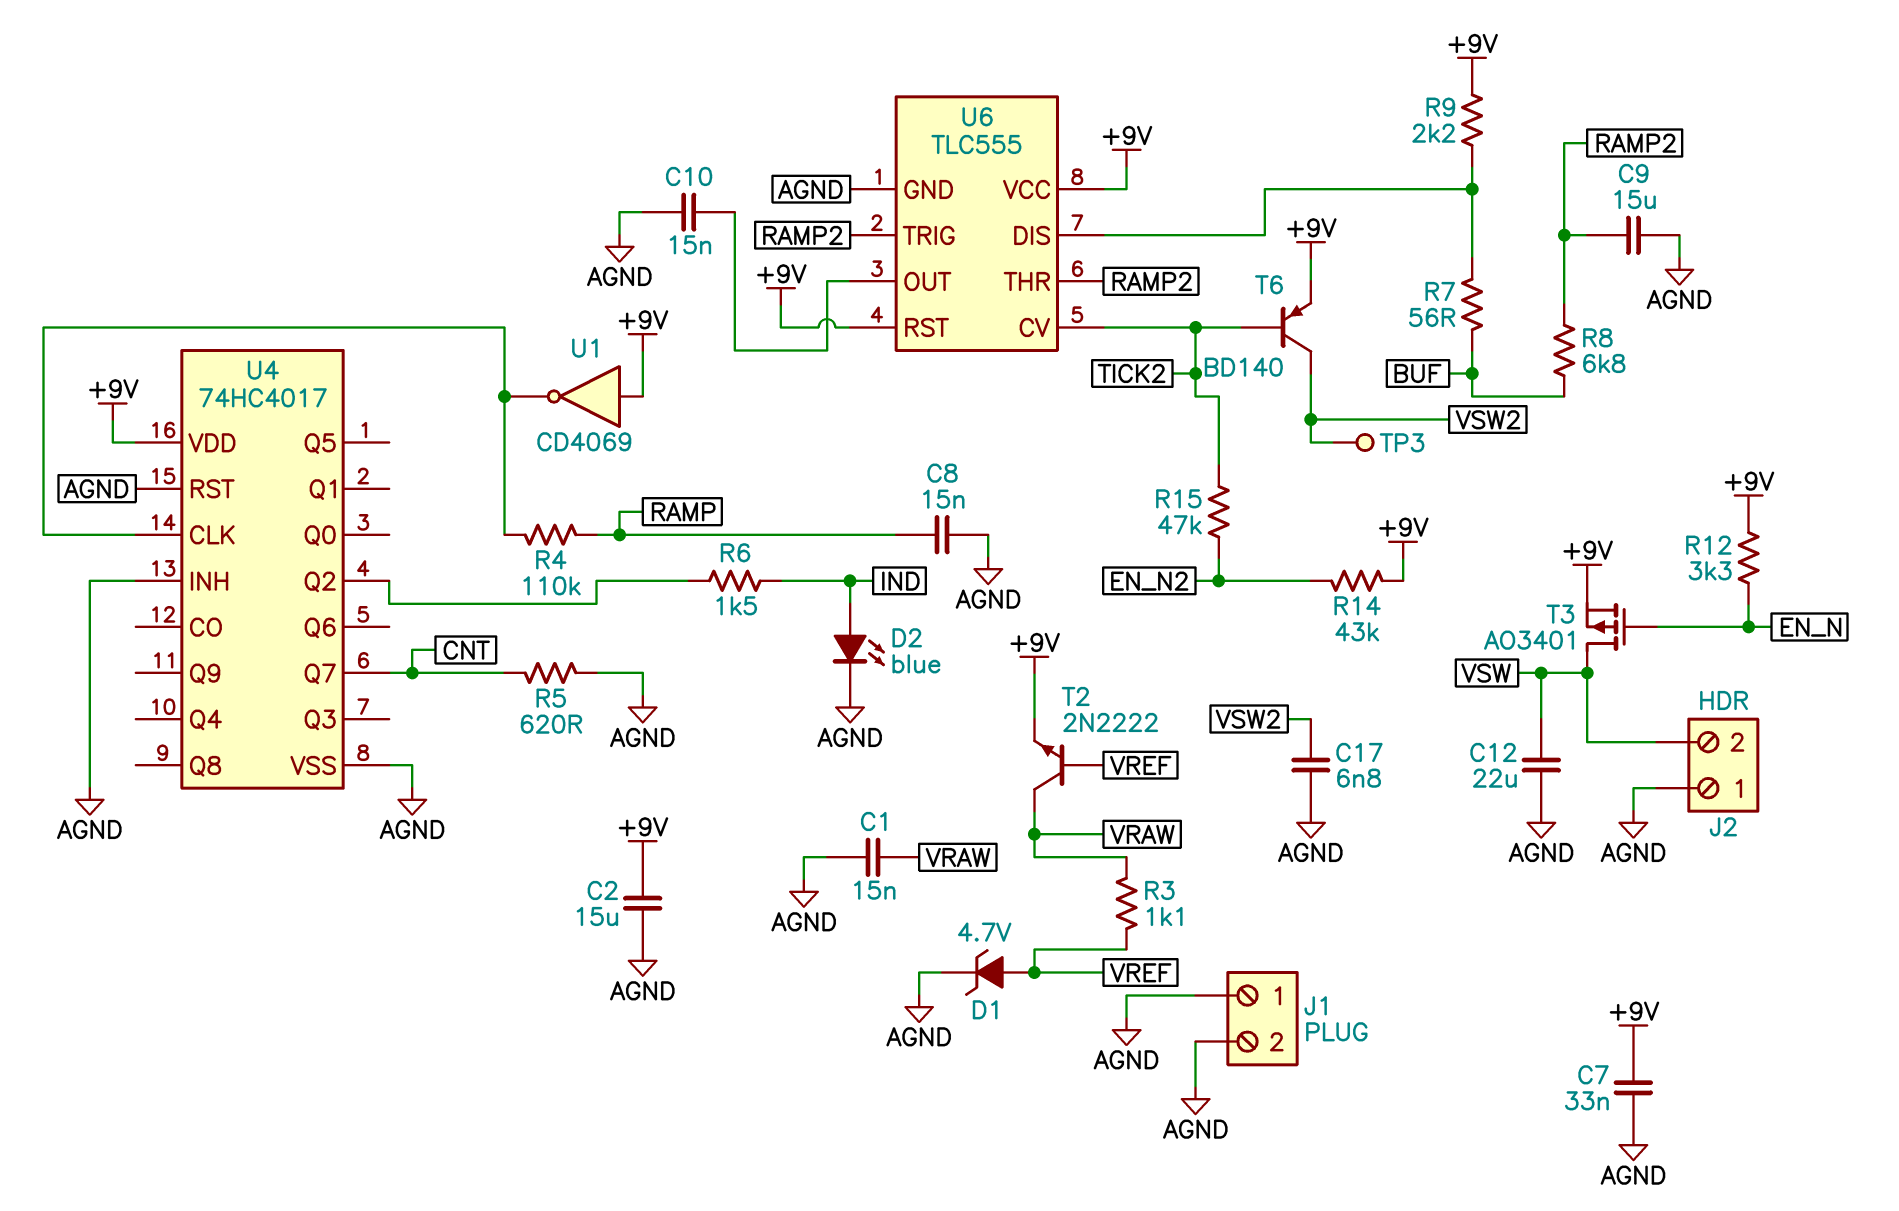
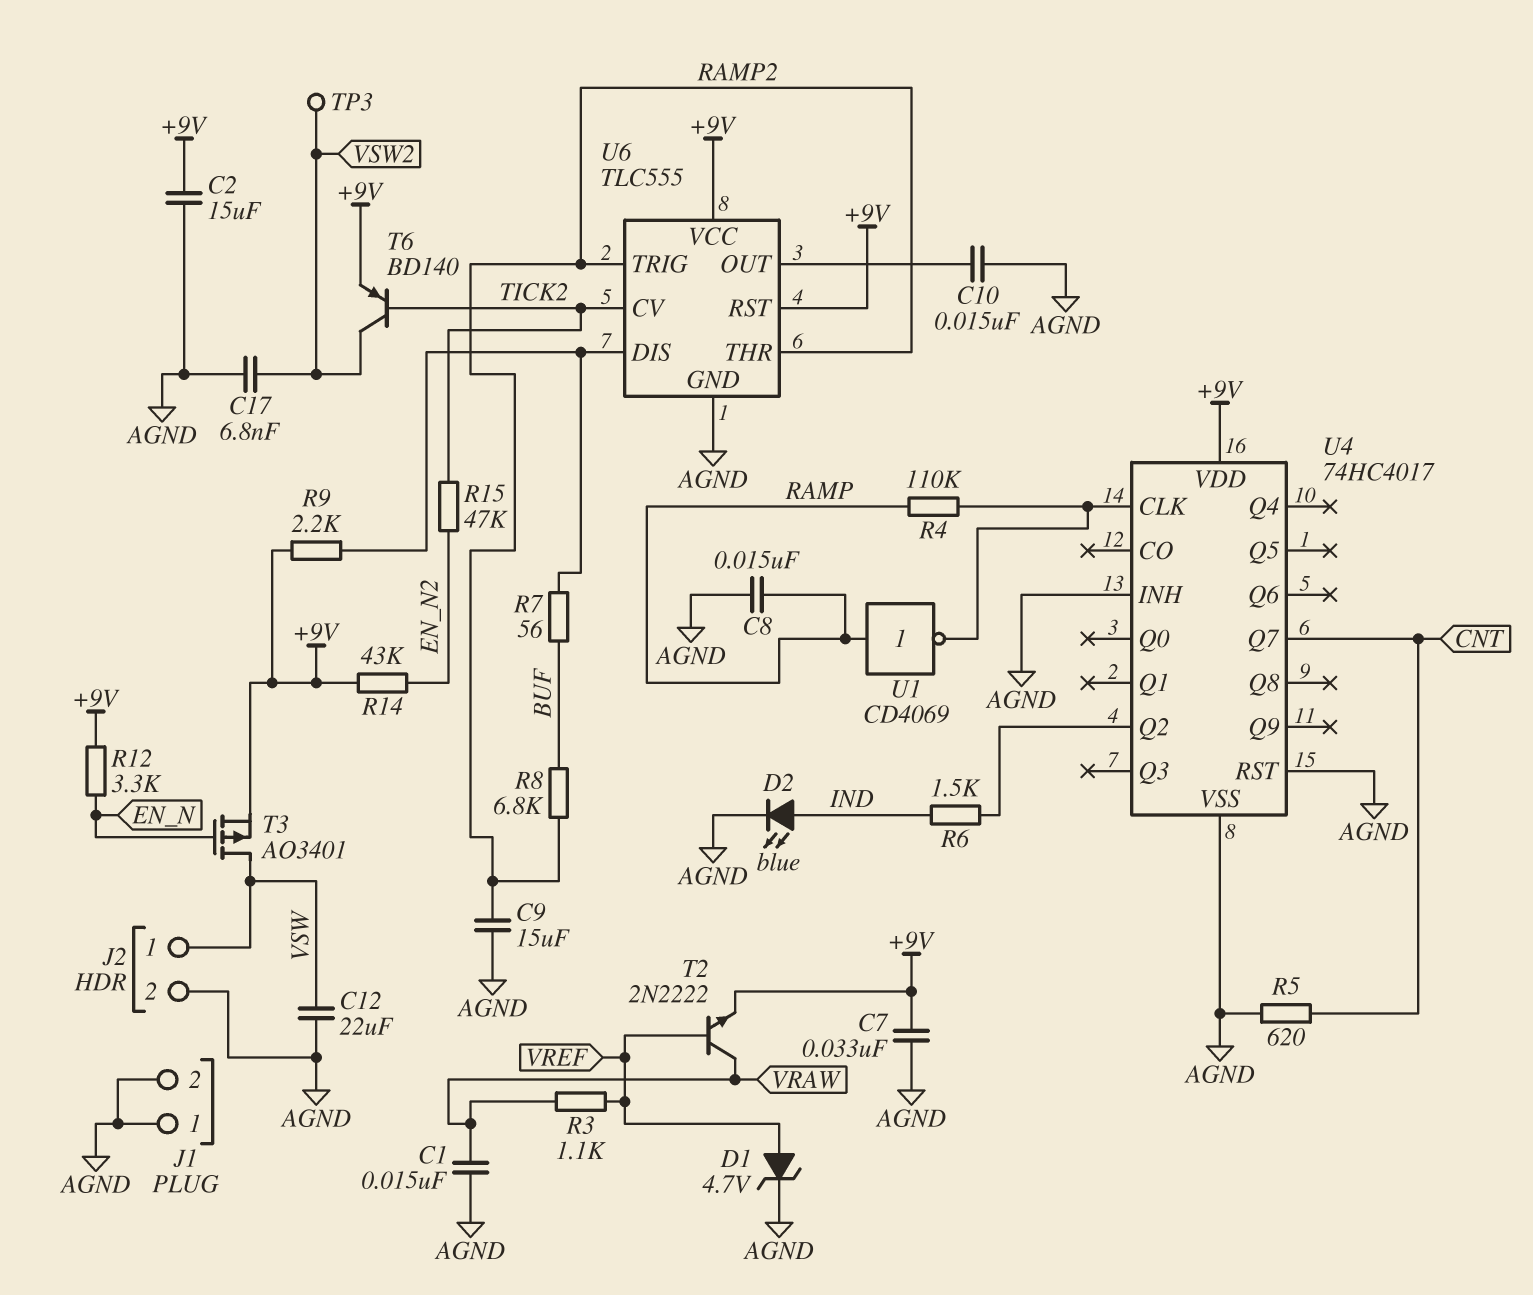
J2 pin 1: AGND -> VSW
J2 pin 2: VSW -> AGND
U1: NOT CD4069 (in +9V, out U4/CLK) -> NOT CD4069 (in RAMP, out U4/CLK)

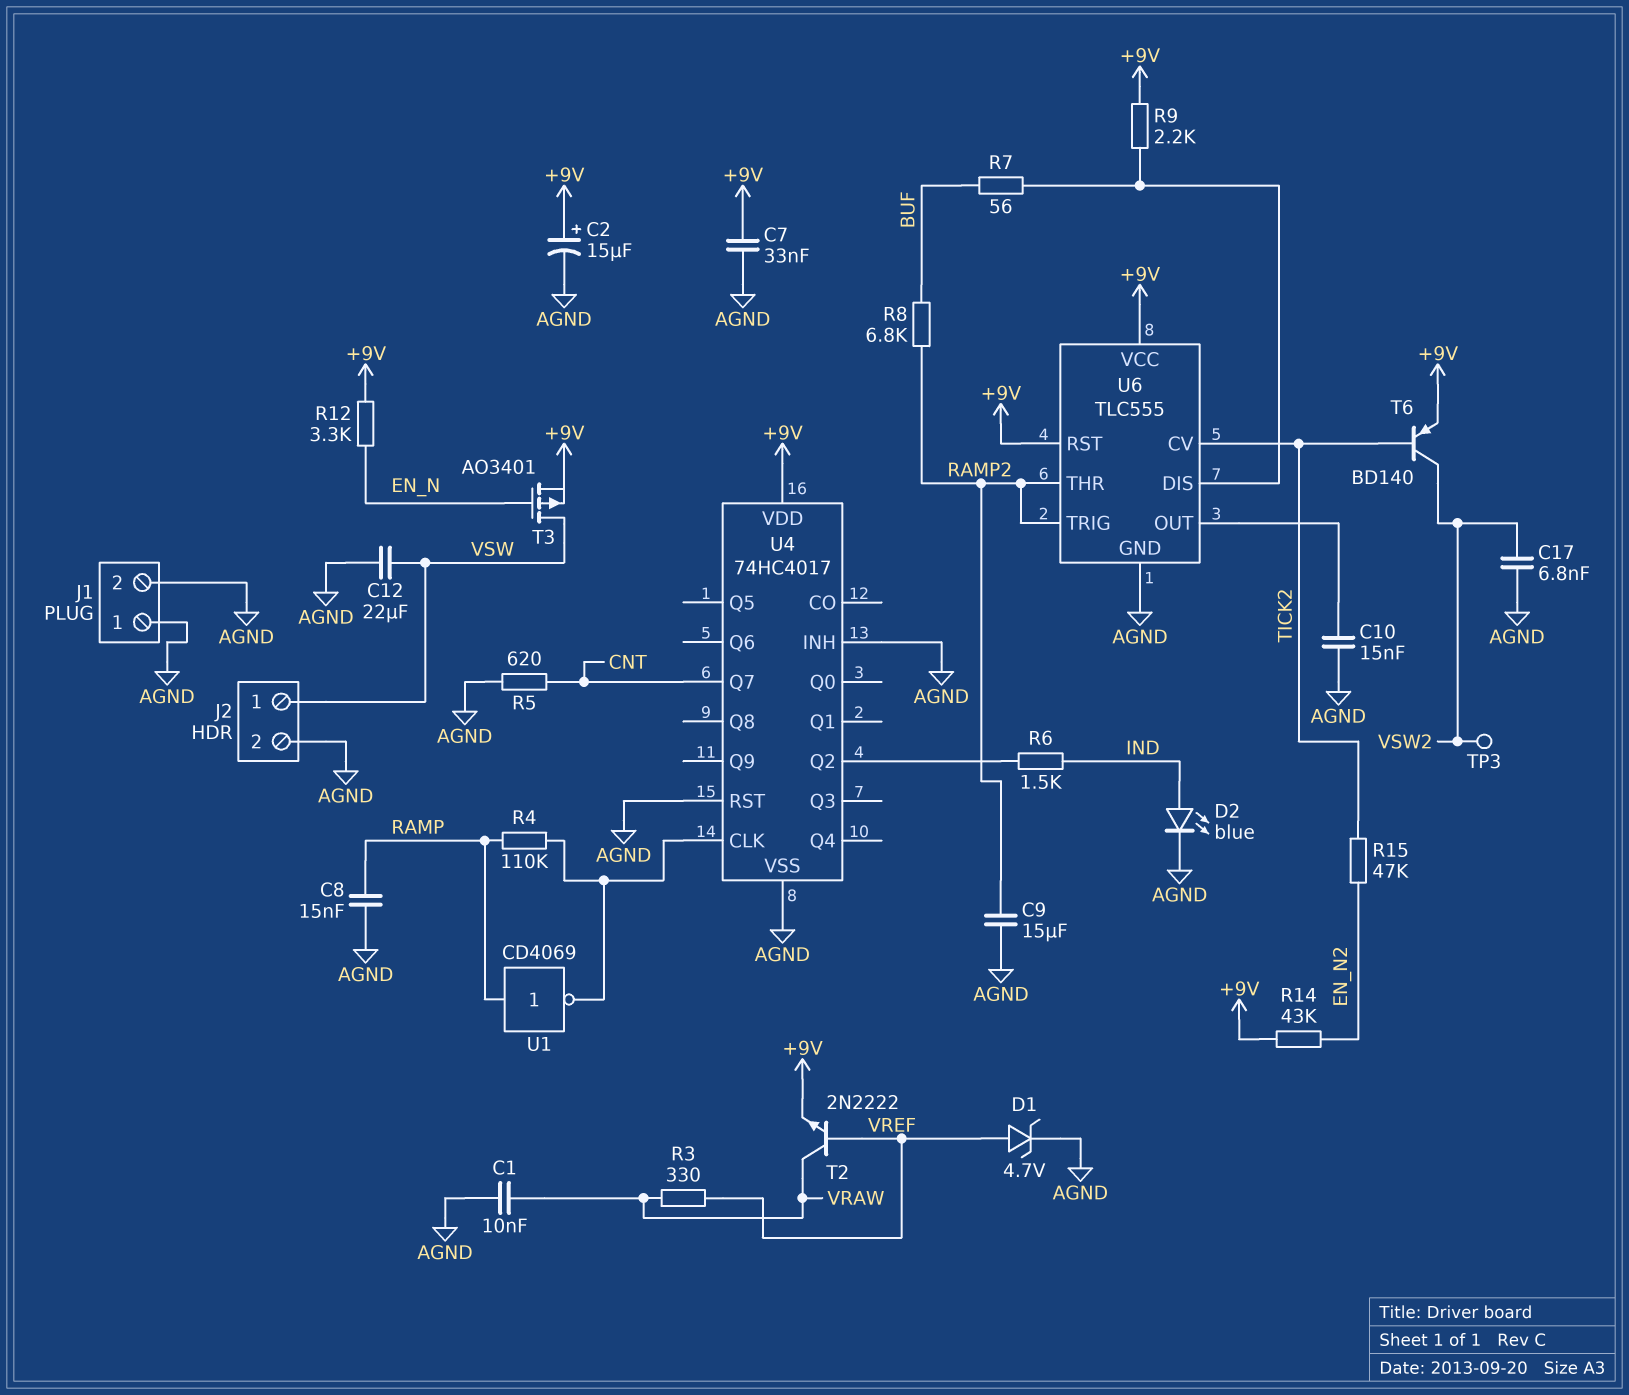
C1: 15nF (AGND, VRAW) -> 10nF (AGND, VRAW)
C2: 15uF (+9V, AGND) -> 15uF (plus +9V, minus AGND)
R3: 1.1k (VRAW, VREF) -> 330 (VRAW, VREF)

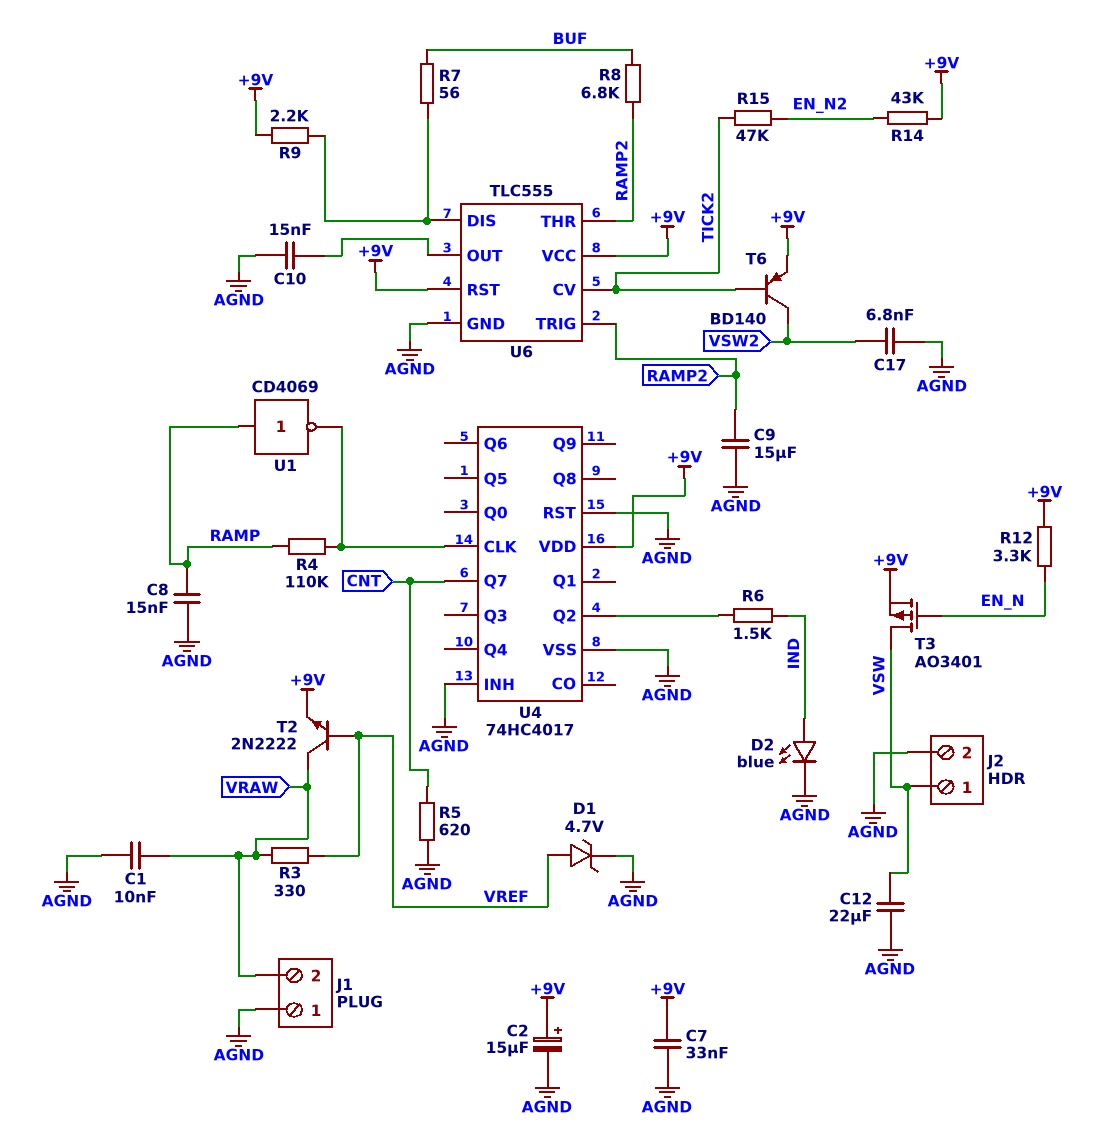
J1 pin 2: AGND -> VRAW
TP3: test point (VSW2) -> none

